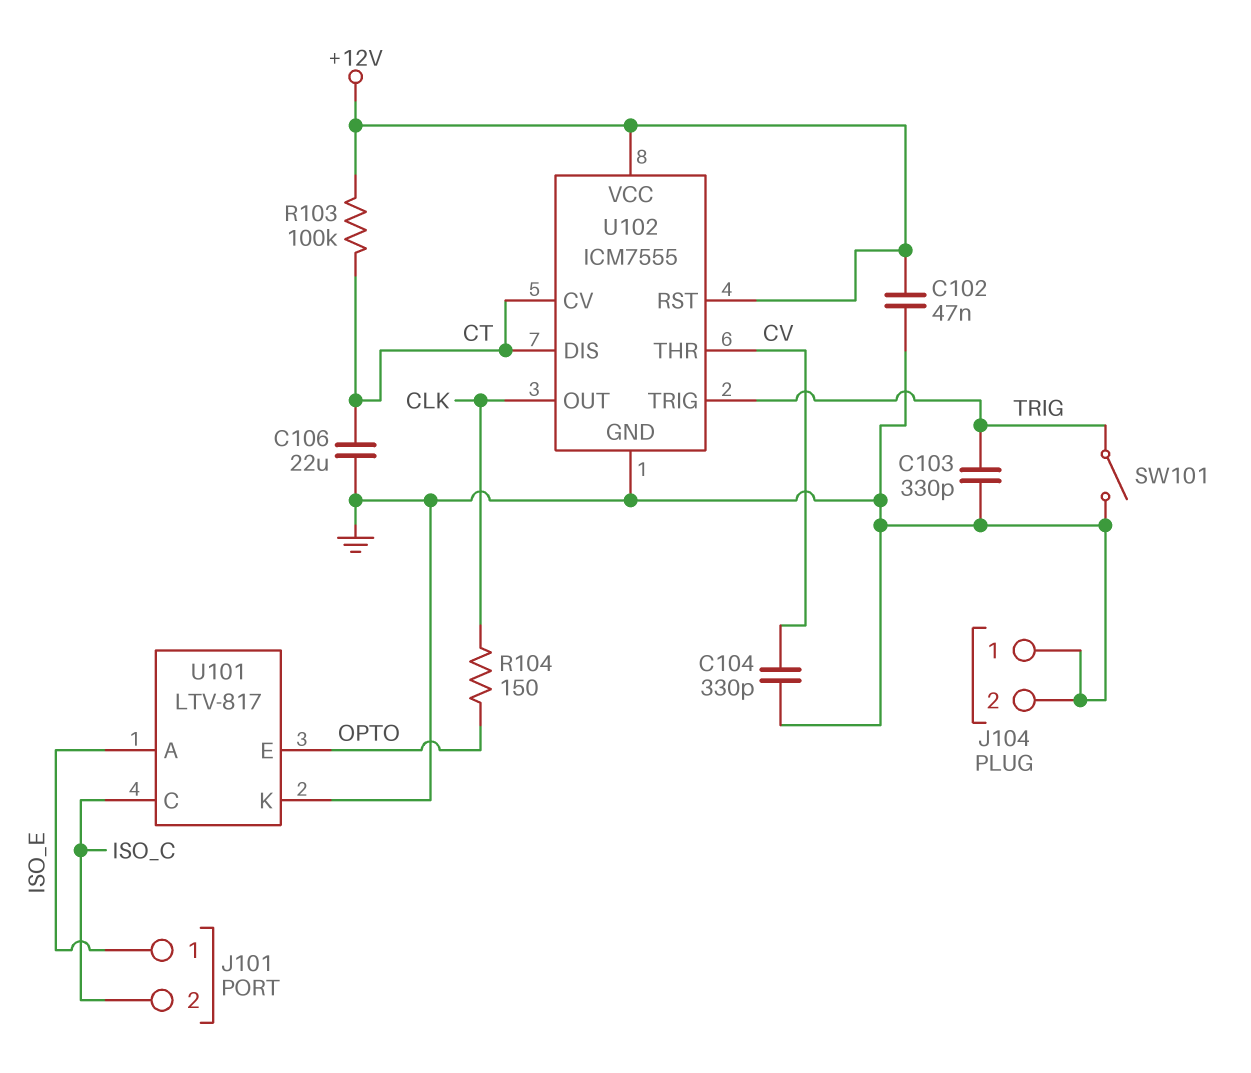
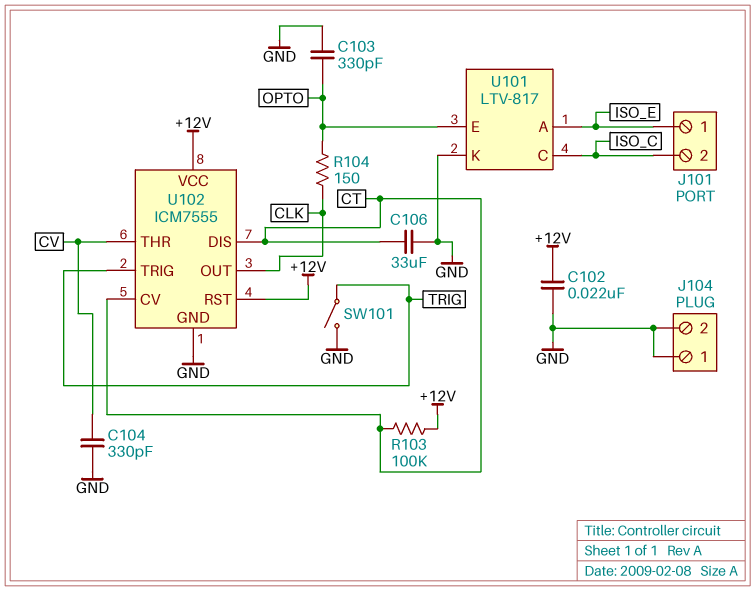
C102: 47nF (+12V, GND) -> 22nF (+12V, GND)
C103: 330pF (GND, TRIG) -> 330pF (GND, OPTO)
C106: 22uF (CT, GND) -> 33uF (CT, GND)

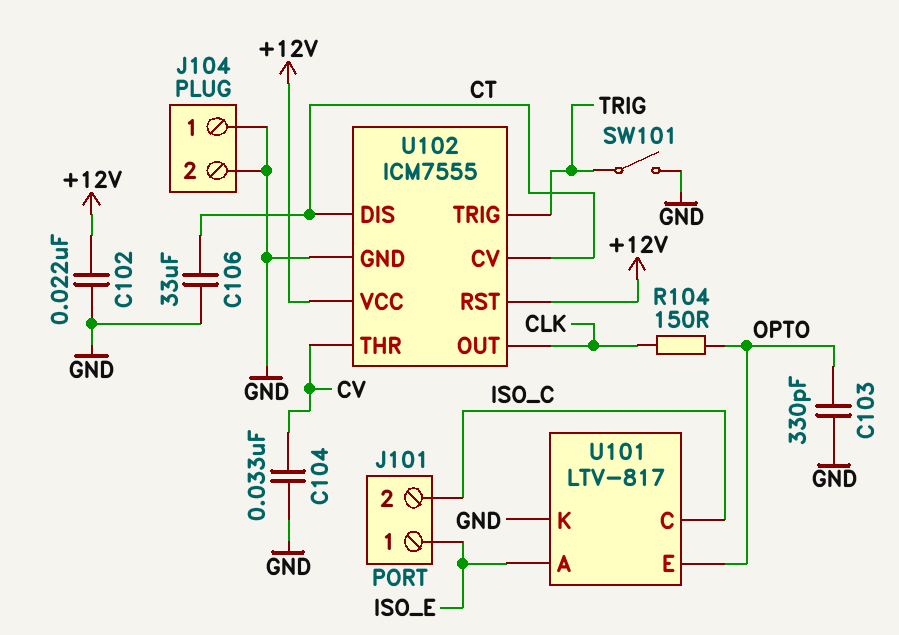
C104: 330pF (CV, GND) -> 33nF (CV, GND)
R103: 100k (+12V, CT) -> none

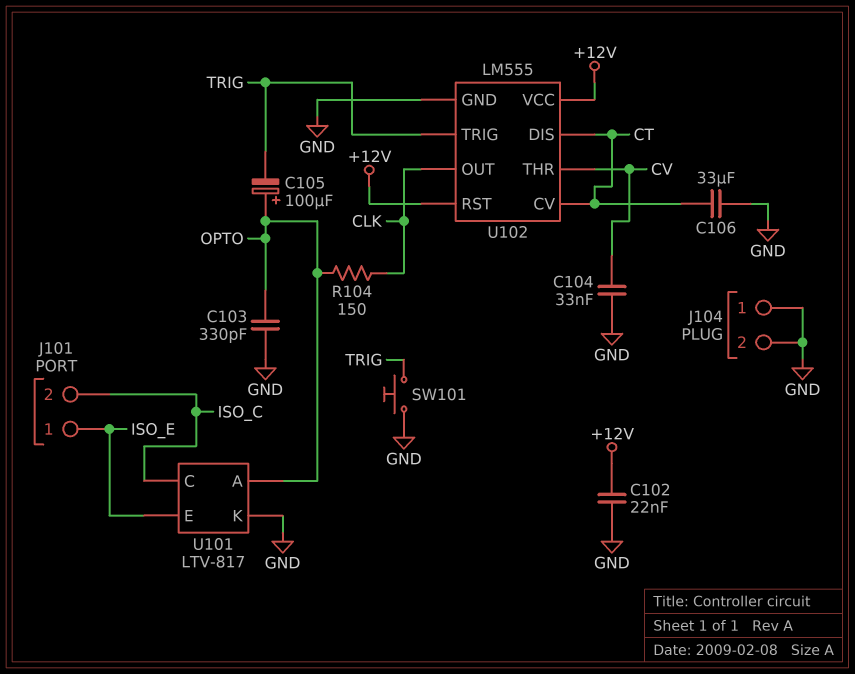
C105: none -> 100uF (plus OPTO, minus TRIG)
SW101: switch (GND, TRIG) -> button (GND, TRIG)
U101 pin A: ISO_E -> OPTO
U101 pin E: OPTO -> ISO_E
U102: ICM7555 -> LM555

